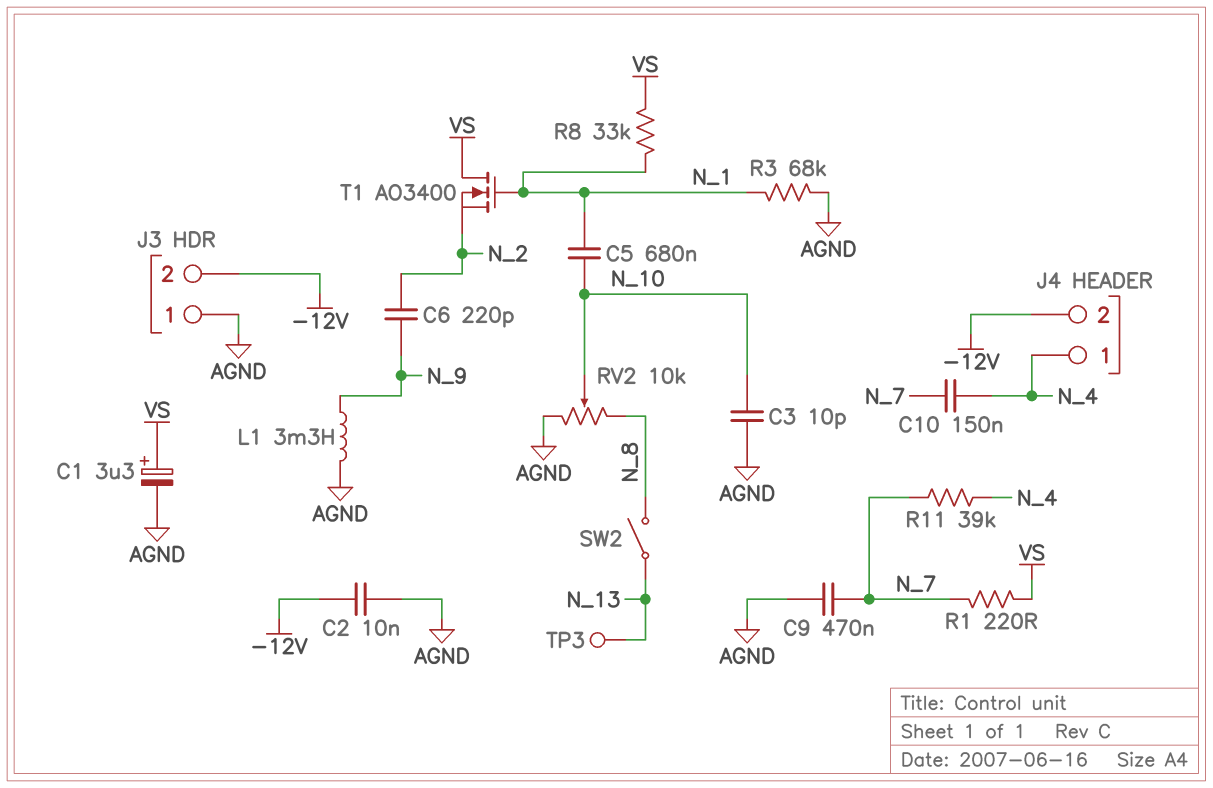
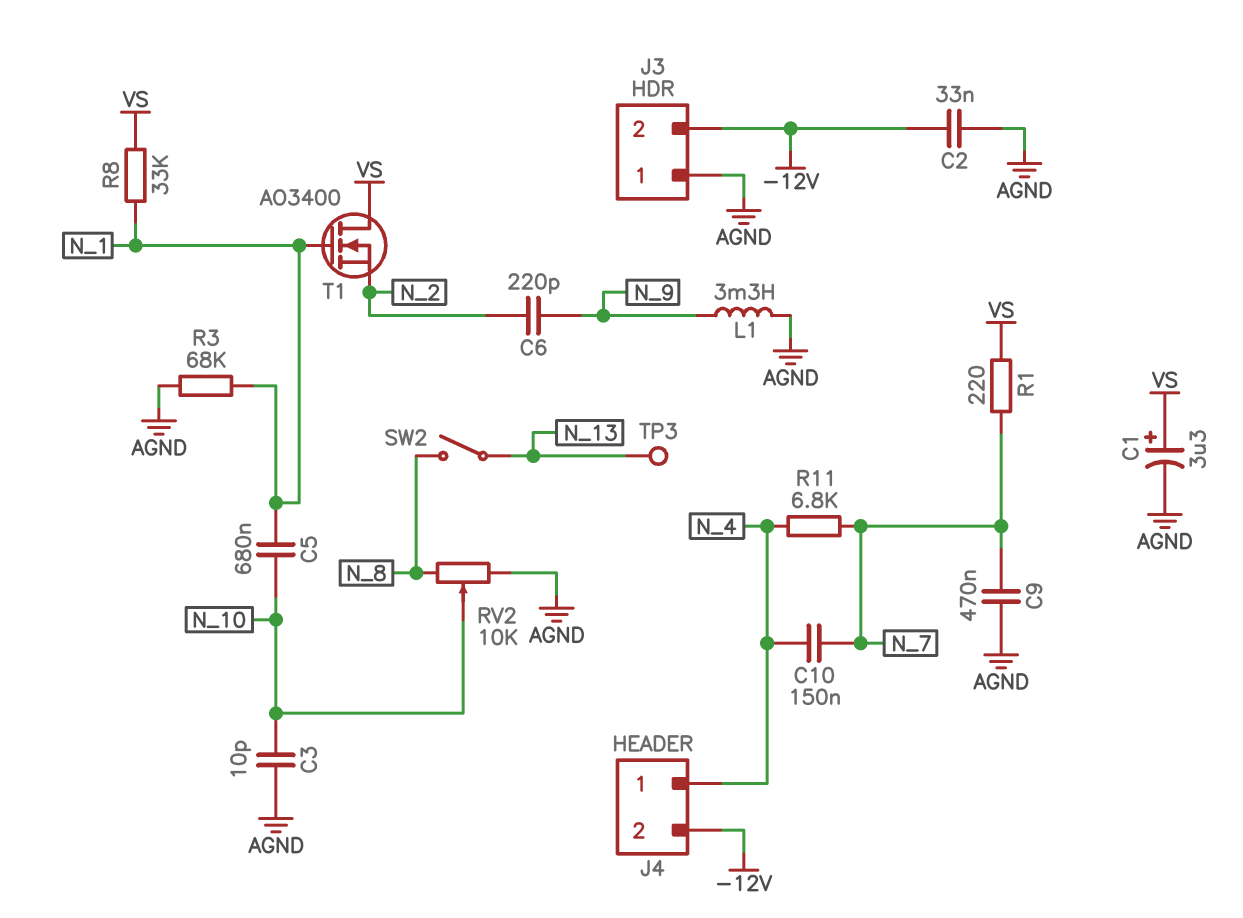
C2: 10nF (-12V, AGND) -> 33nF (-12V, AGND)
R11: 39k (N_4, N_7) -> 6.8k (N_4, N_7)

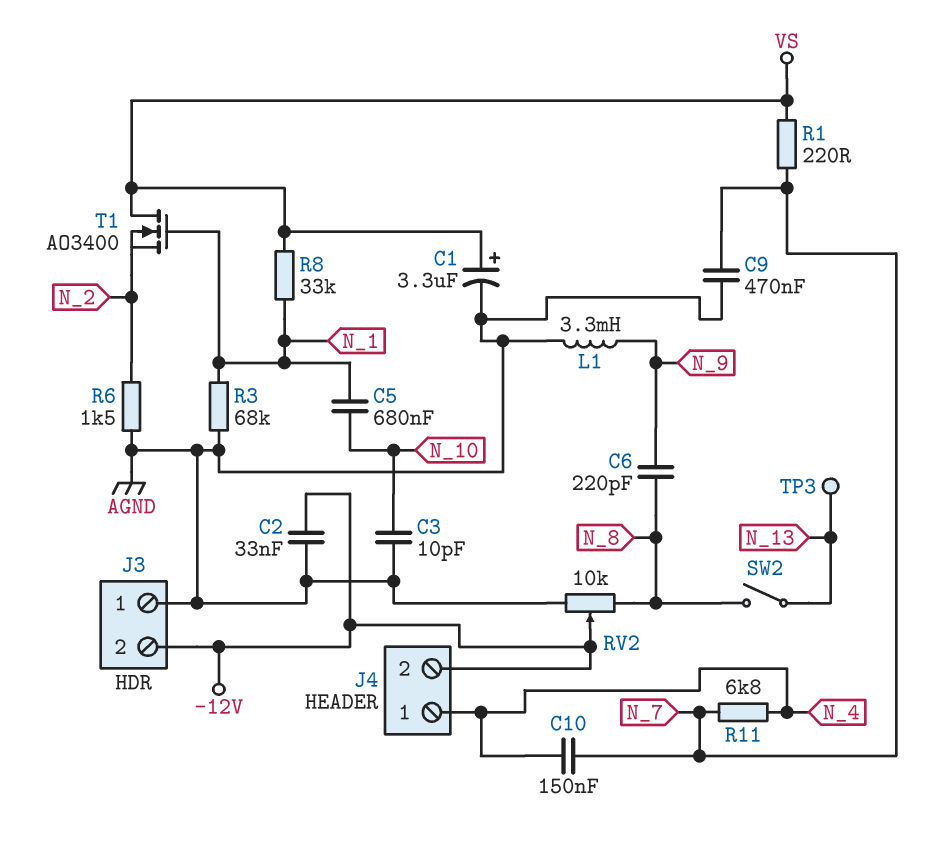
C6: 220pF (N_2, N_9) -> 220pF (N_8, N_9)
R6: none -> 1.5k (AGND, N_2)
RV2: 10k (AGND, N_8, wiper N_10) -> 10k (AGND, N_8, wiper -12V)

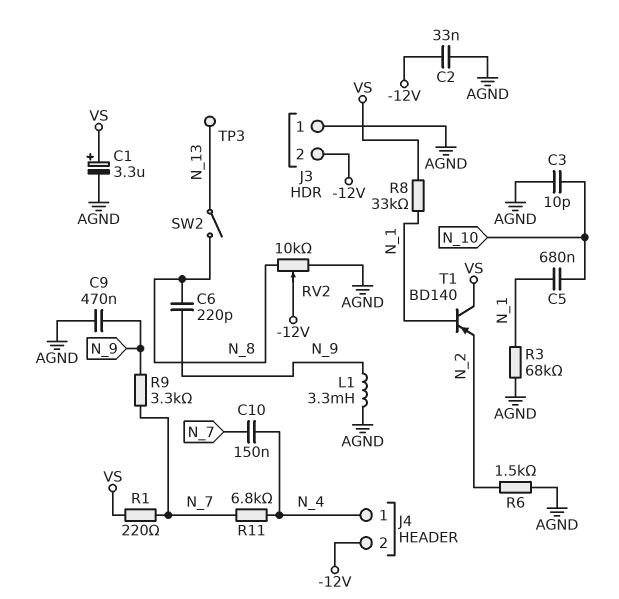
C9: 470nF (AGND, N_7) -> 470nF (AGND, N_9)
R9: none -> 3.3k (N_7, N_9)
T1: NMOS AO3400 (G N_1, D VS, S N_2) -> PNP BD140 (B N_1, C VS, E N_2)

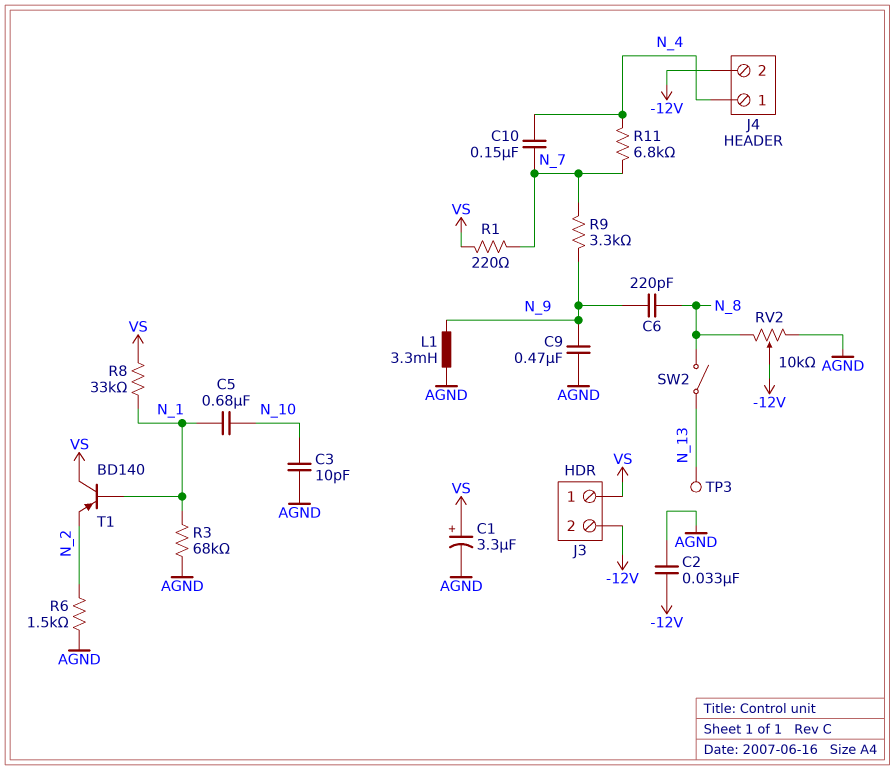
J3 pin 1: AGND -> VS

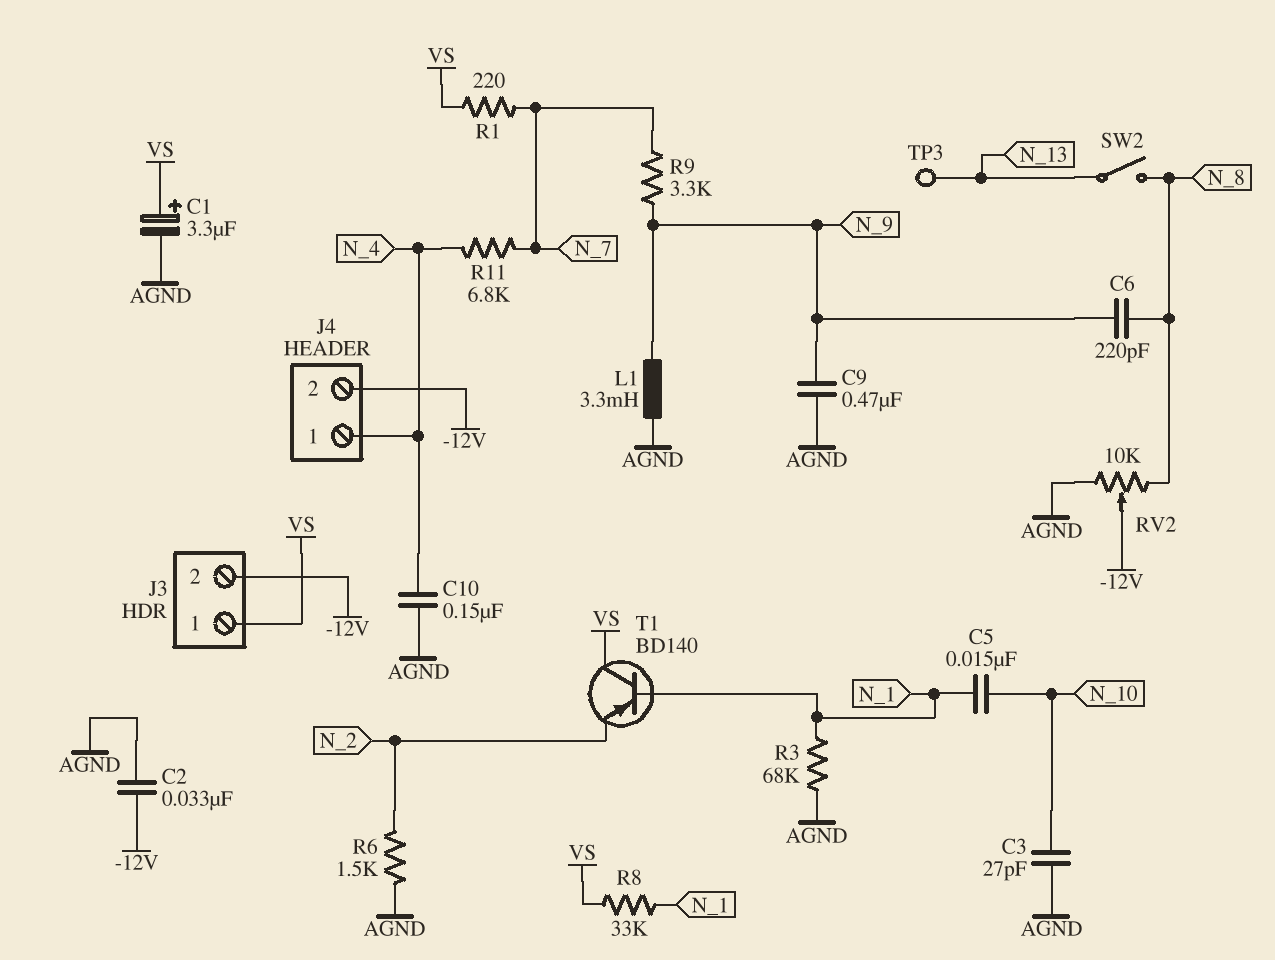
C3: 10pF (AGND, N_10) -> 27pF (AGND, N_10)
C5: 680nF (N_1, N_10) -> 15nF (N_1, N_10)
C10: 150nF (N_4, N_7) -> 150nF (AGND, N_4)

